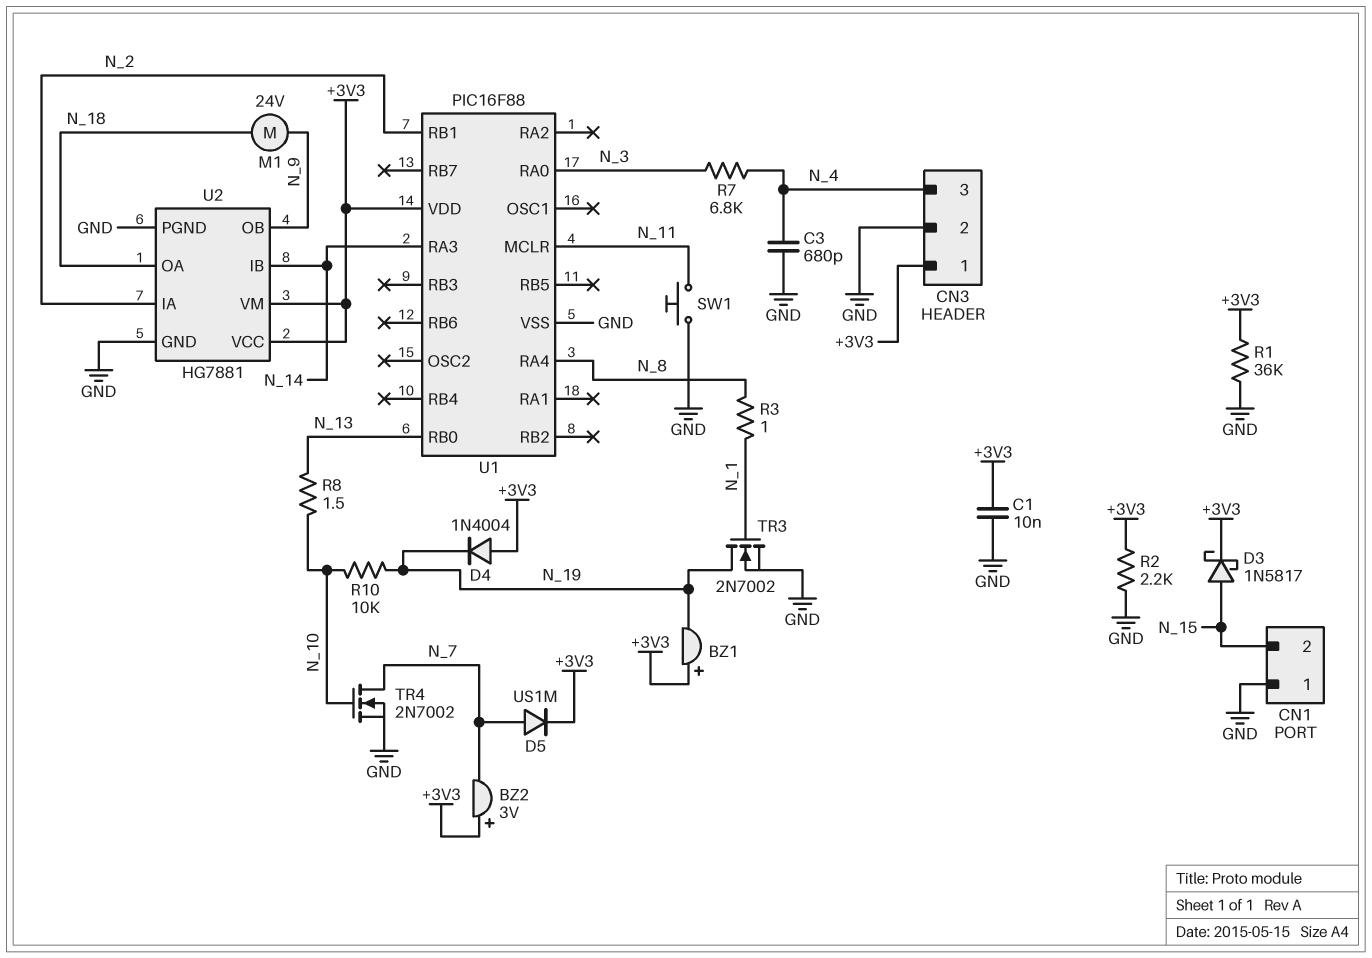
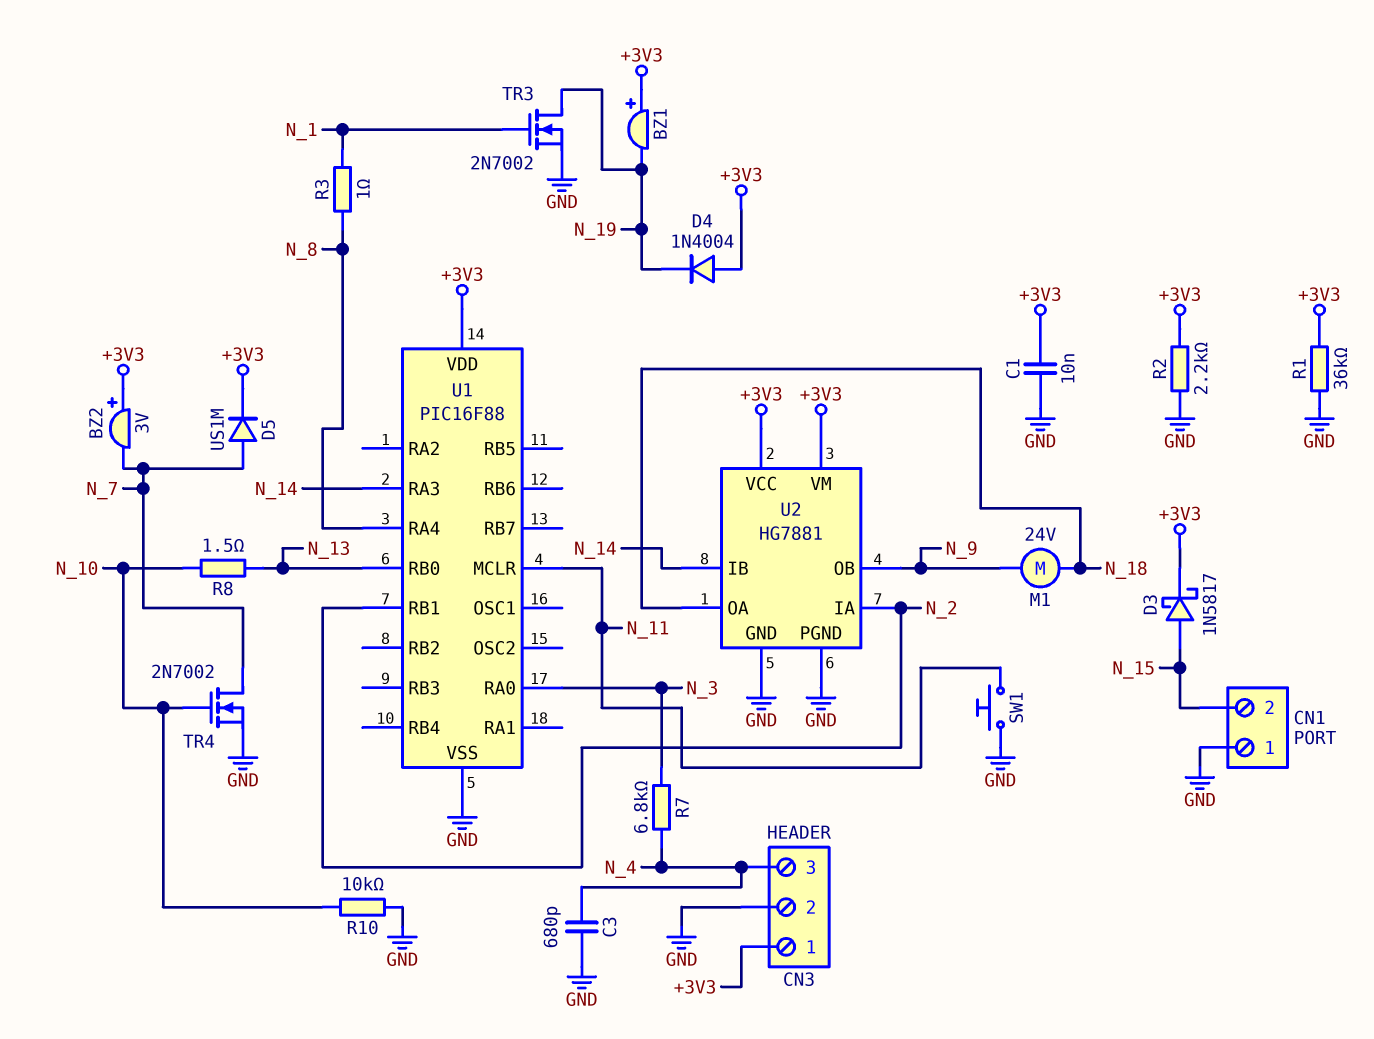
R10: 10k (N_10, N_19) -> 10k (GND, N_10)

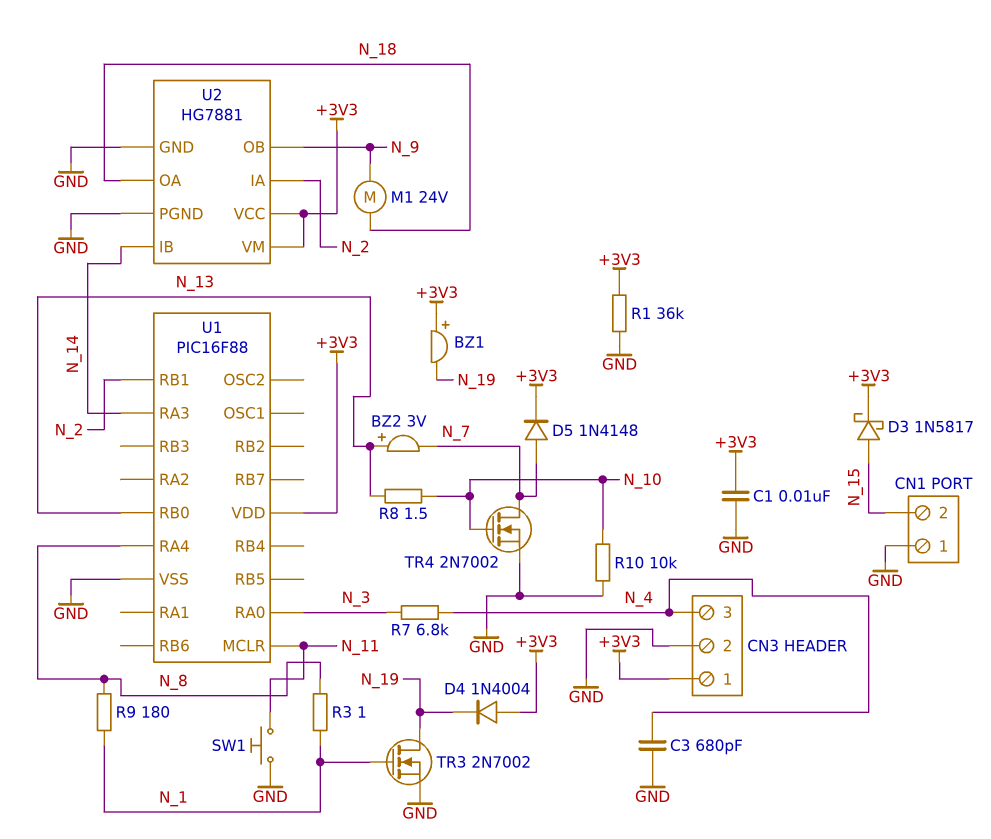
BZ2: buzzer 3V (plus +3V3, minus N_7) -> buzzer 3V (plus N_13, minus N_7)
D5: diode US1M (A N_7, K +3V3) -> diode 1N4148 (A N_7, K +3V3)
R2: 2.2k (+3V3, GND) -> none
R9: none -> 180 (N_1, N_8)

